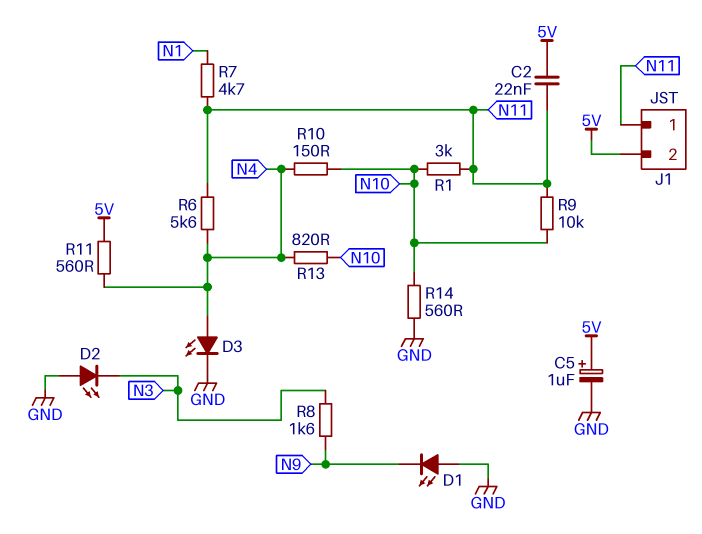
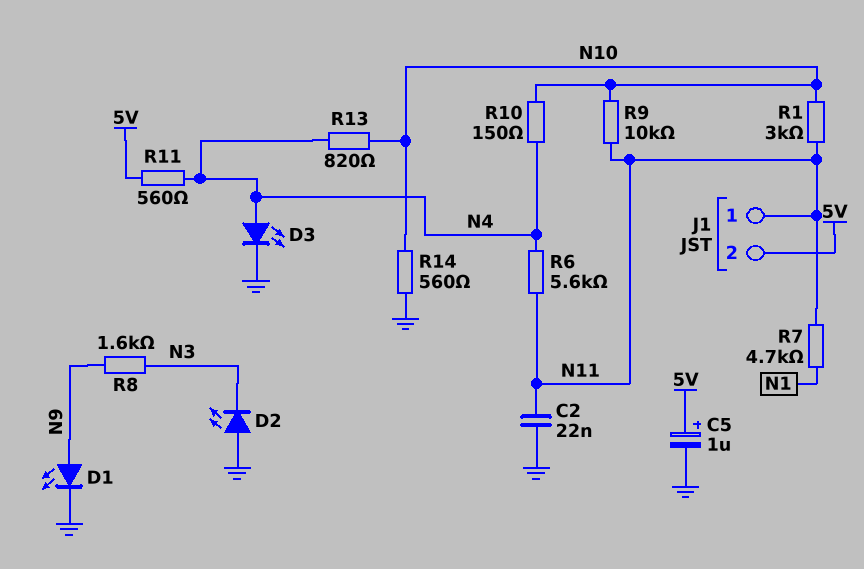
C2: 22nF (5V, N11) -> 22nF (GND, N11)
D1: LED (A GND, K N9) -> LED (A N9, K GND)

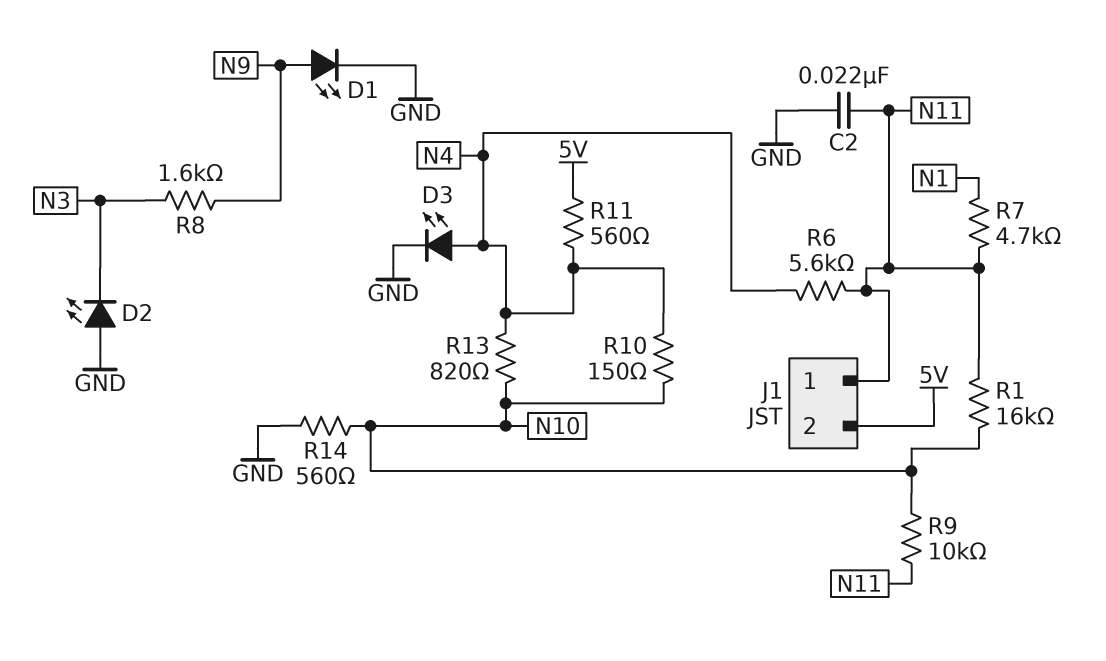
C5: 1uF (plus 5V, minus GND) -> none
R1: 3k (N10, N11) -> 16k (N10, N11)

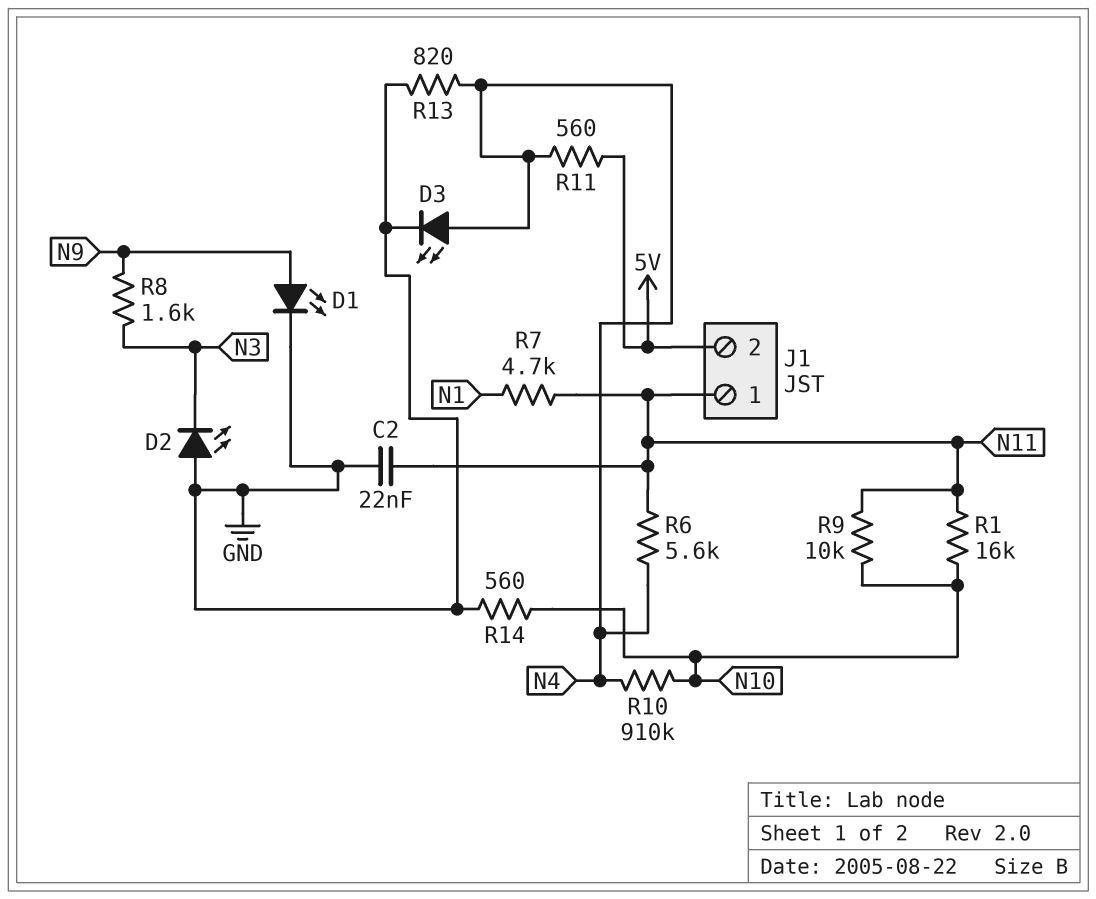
R10: 150 (N4, N10) -> 910k (N4, N10)
R13: 820 (N4, N10) -> 820 (GND, N4)

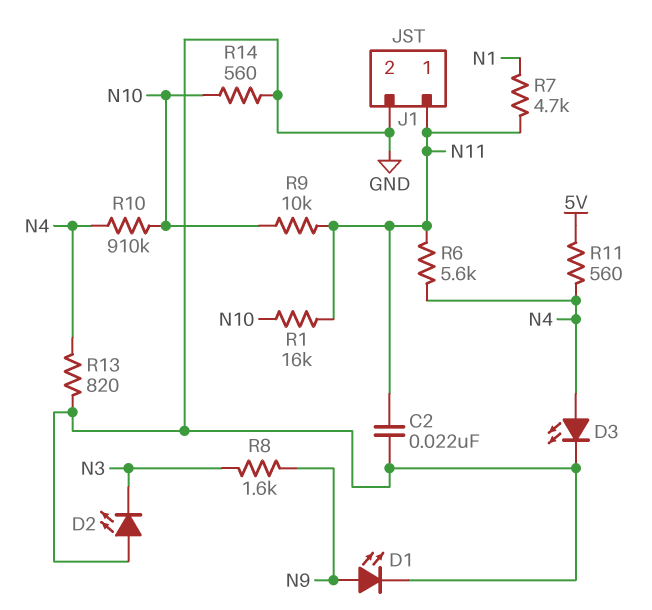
J1 pin 2: 5V -> GND

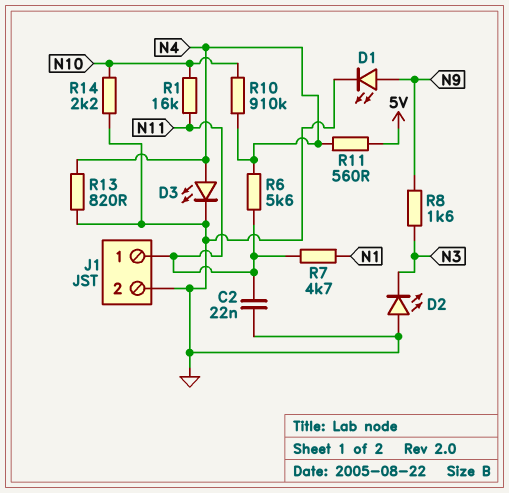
R9: 10k (N10, N11) -> none
R14: 560 (GND, N10) -> 2.2k (GND, N10)

